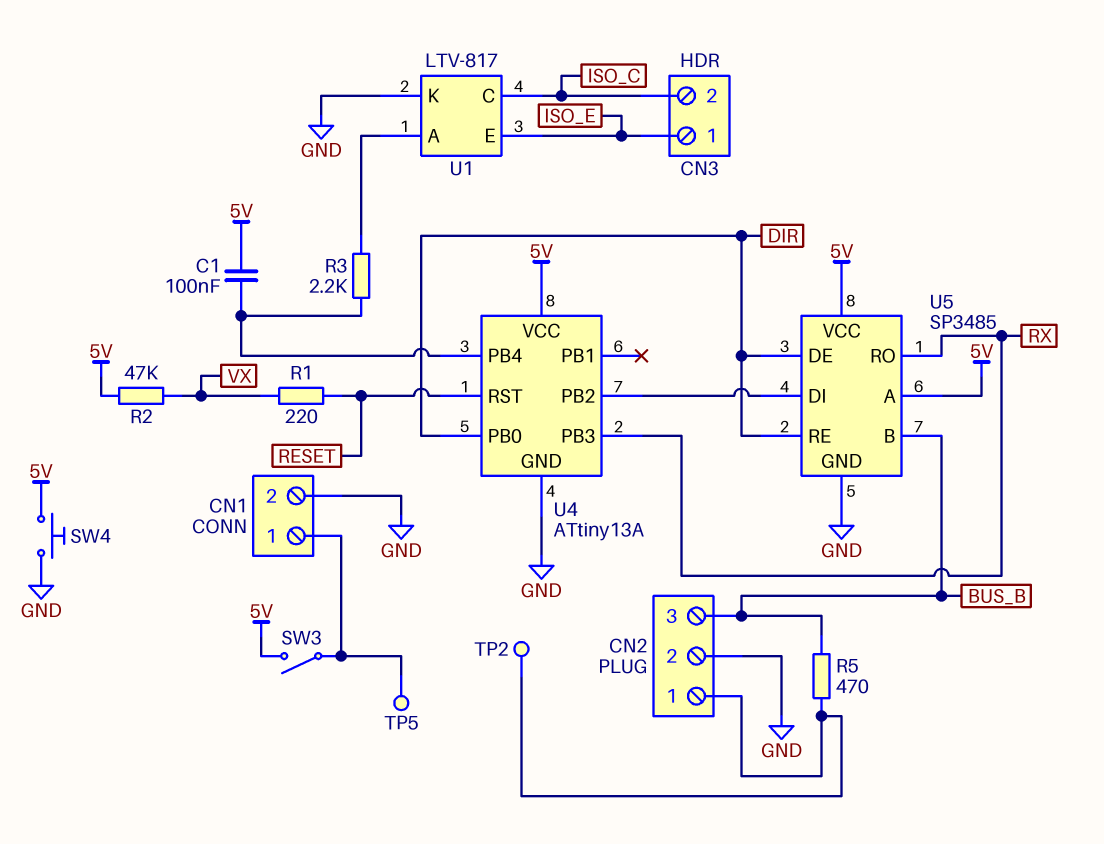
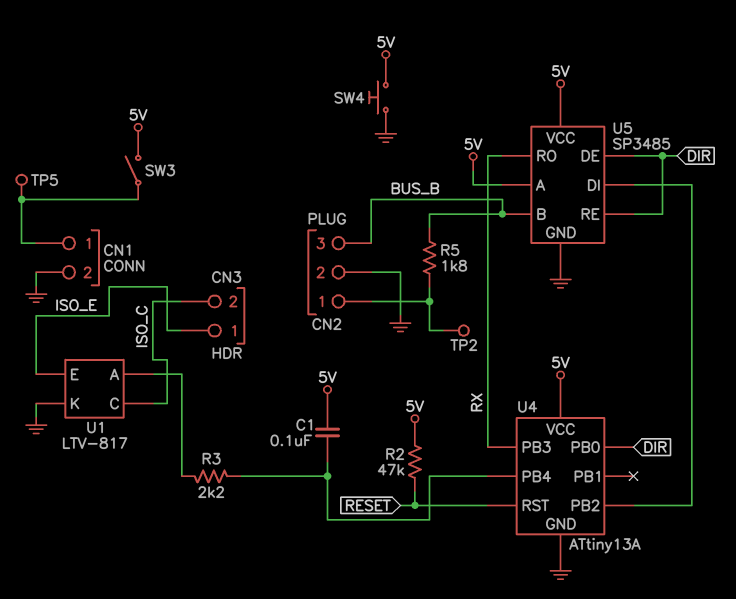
R1: 220 (RESET, VX) -> none
R2: 47k (5V, VX) -> 47k (5V, RESET)
R5: 470 (BUS_B, CN2/1) -> 1.8k (BUS_B, CN2/1)

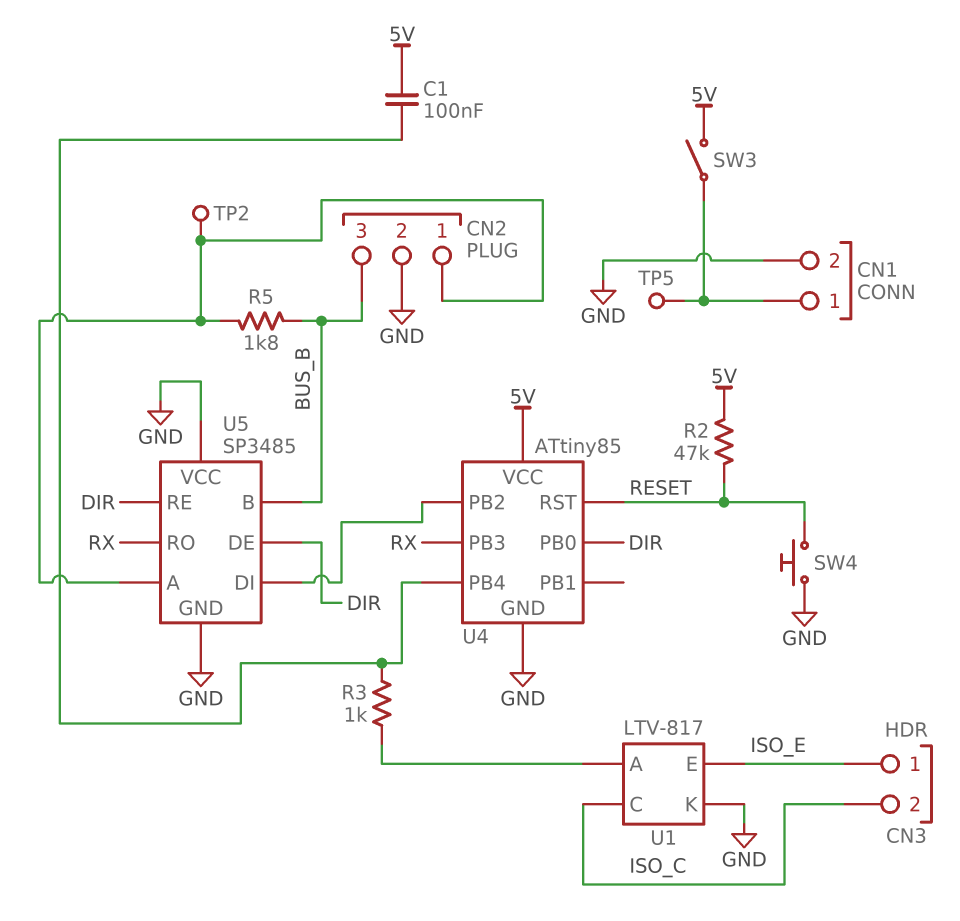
R3: 2.2k (U1/A, U4/PB4) -> 1k (U1/A, U4/PB4)
SW4: button (5V, GND) -> button (GND, RESET)
U4: ATtiny13A -> ATtiny85
U5 pin A: 5V -> CN2/1
U5 pin VCC: 5V -> GND

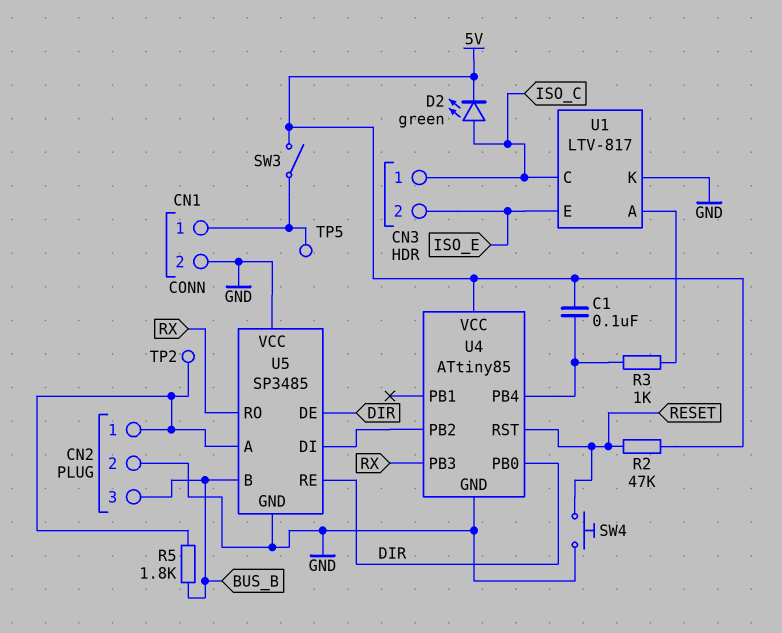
CN3 pin 1: ISO_E -> ISO_C
CN3 pin 2: ISO_C -> ISO_E
D2: none -> LED green (A ISO_C, K 5V)

